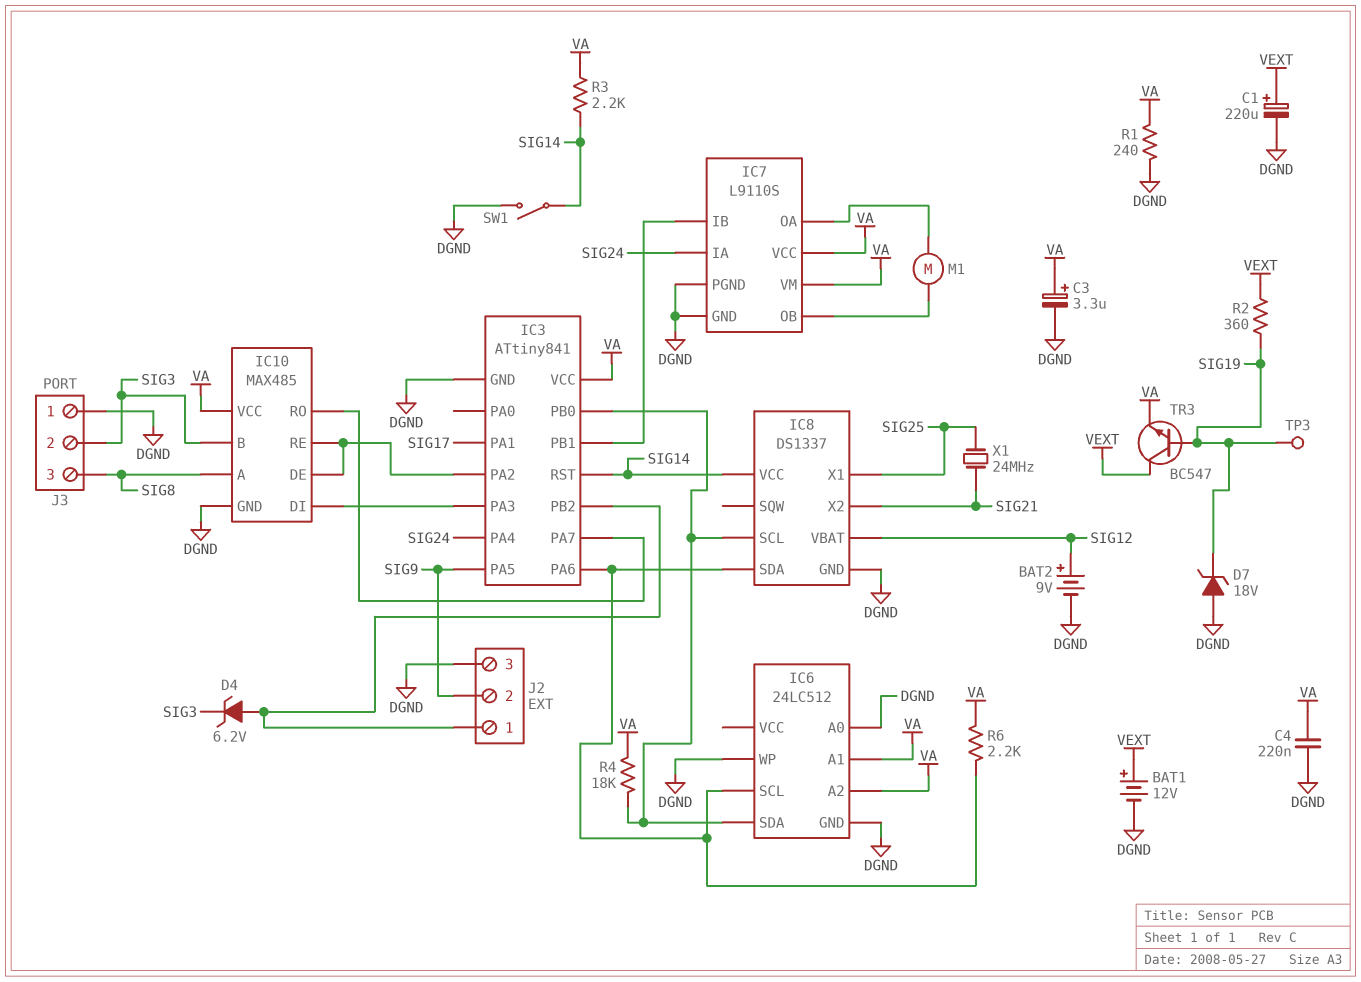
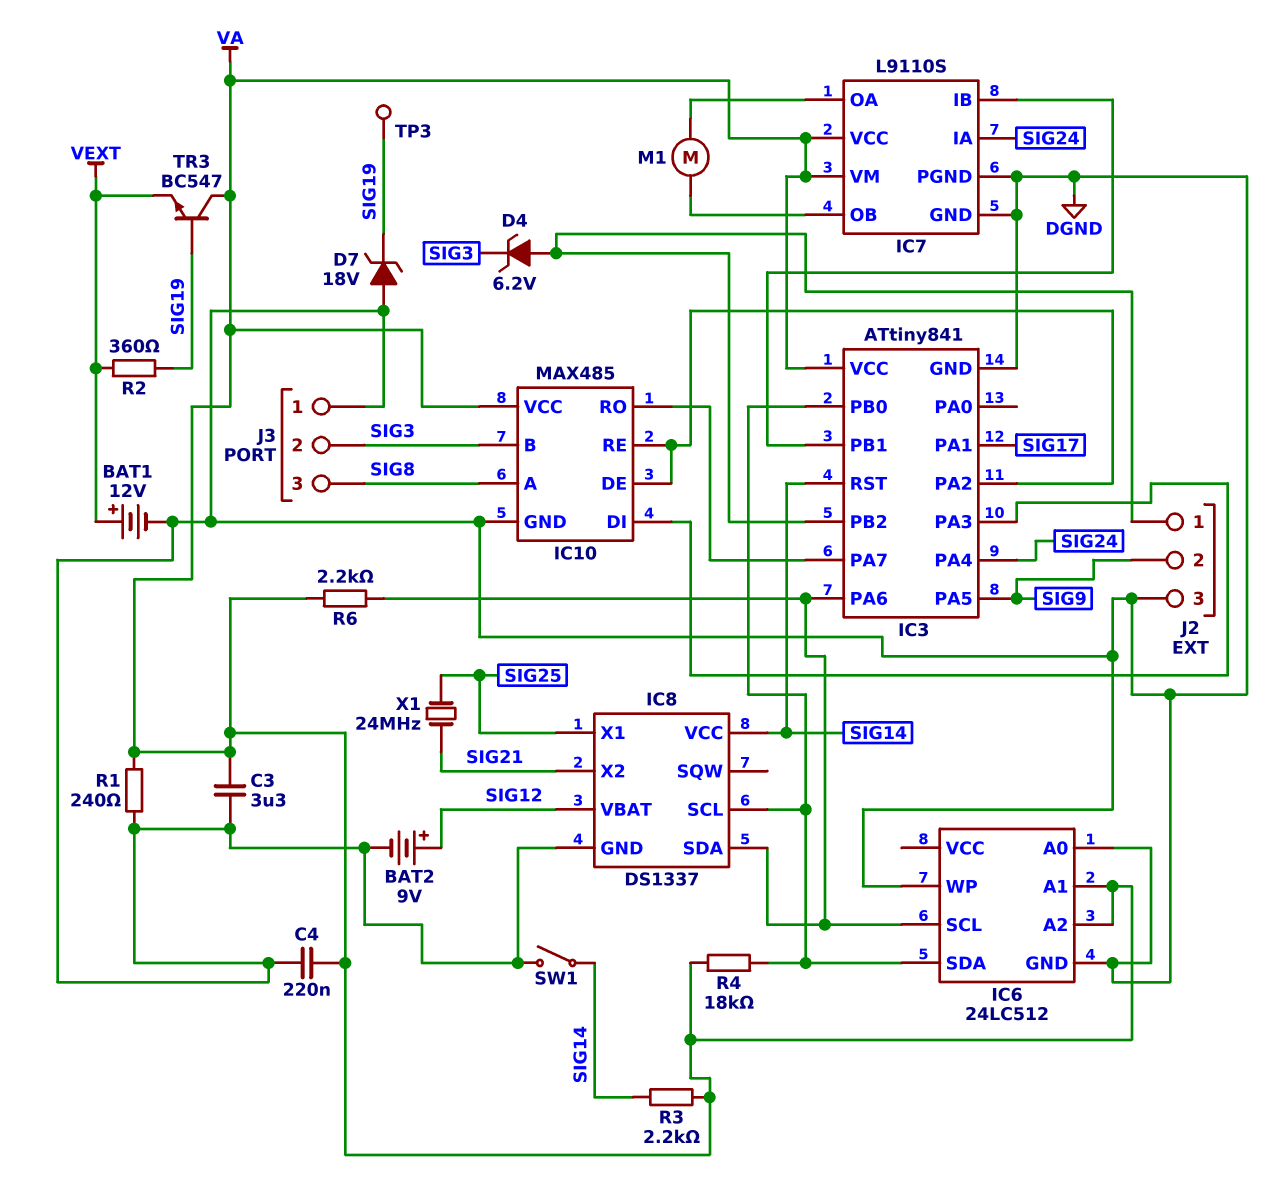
C1: 220uF (plus VEXT, minus DGND) -> none
C3: 3.3uF (plus VA, minus DGND) -> 3.3uF (DGND, VA)
TR3: NPN BC547 (B SIG19, C VEXT, E VA) -> NPN BC547 (B SIG19, C VA, E VEXT)

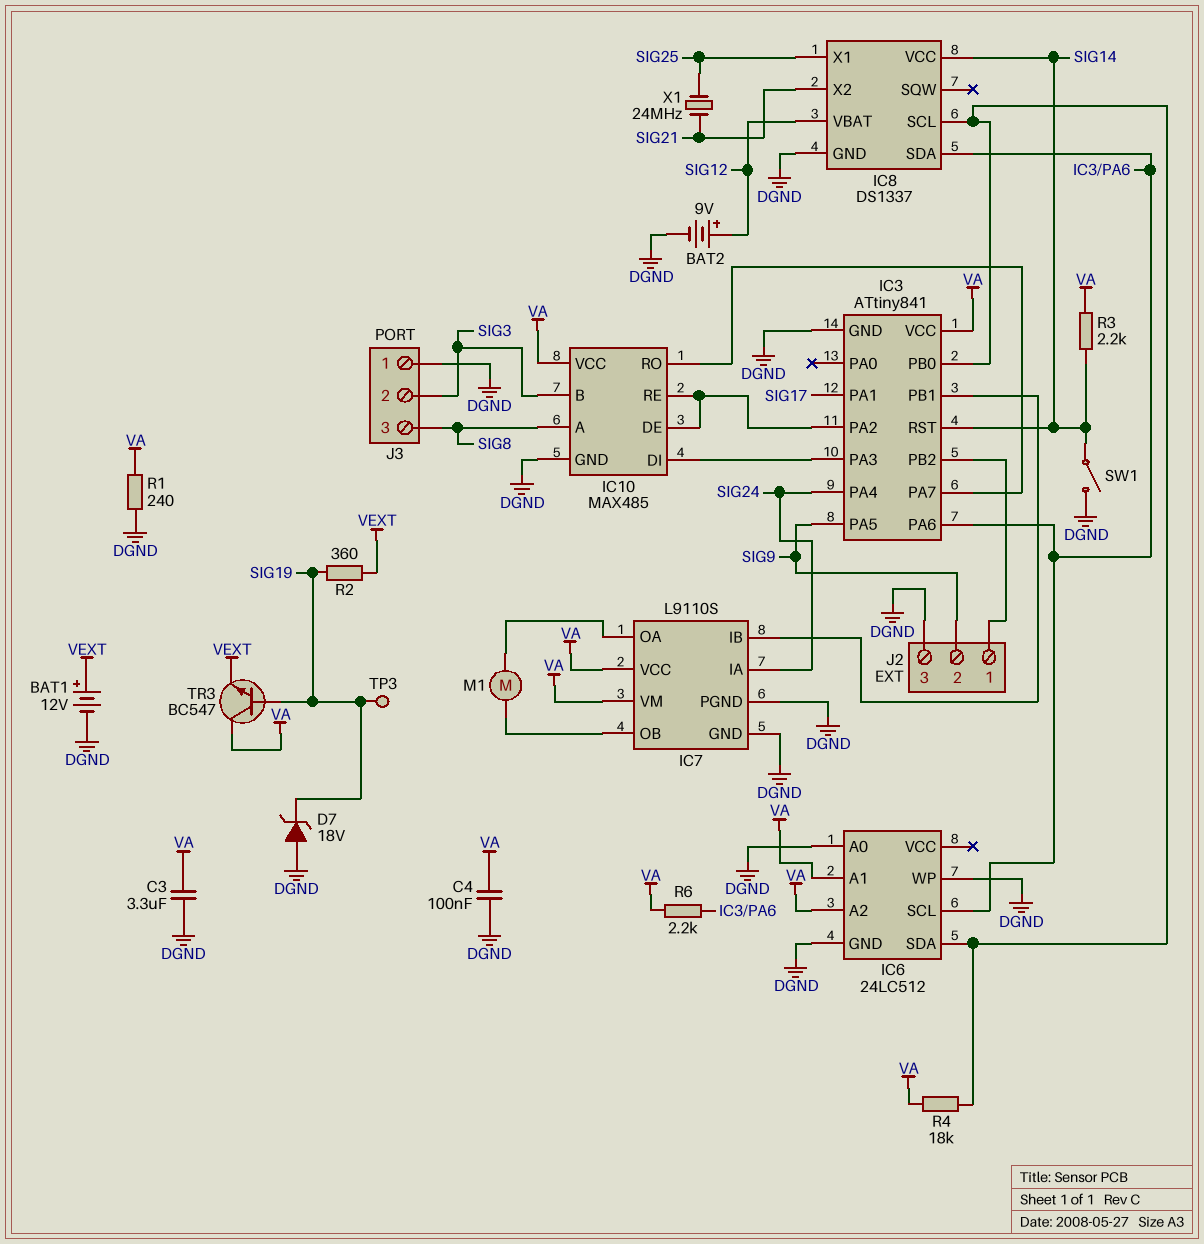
C4: 220nF (DGND, VA) -> 100nF (DGND, VA)
D4: zener 6.2V (A IC3/PB2, K SIG3) -> none

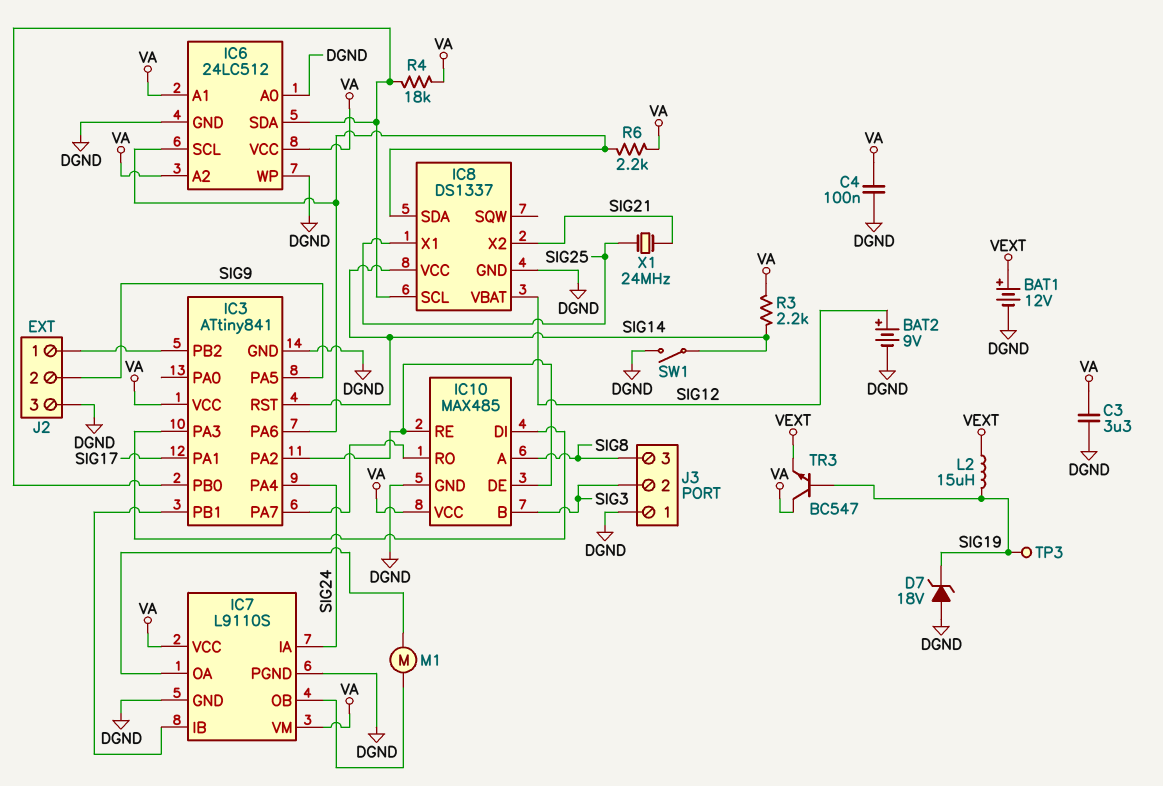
IC6 pin VCC: none -> VA
L2: none -> 15uH (SIG19, VEXT)
R1: 240 (DGND, VA) -> none
R2: 360 (SIG19, VEXT) -> none

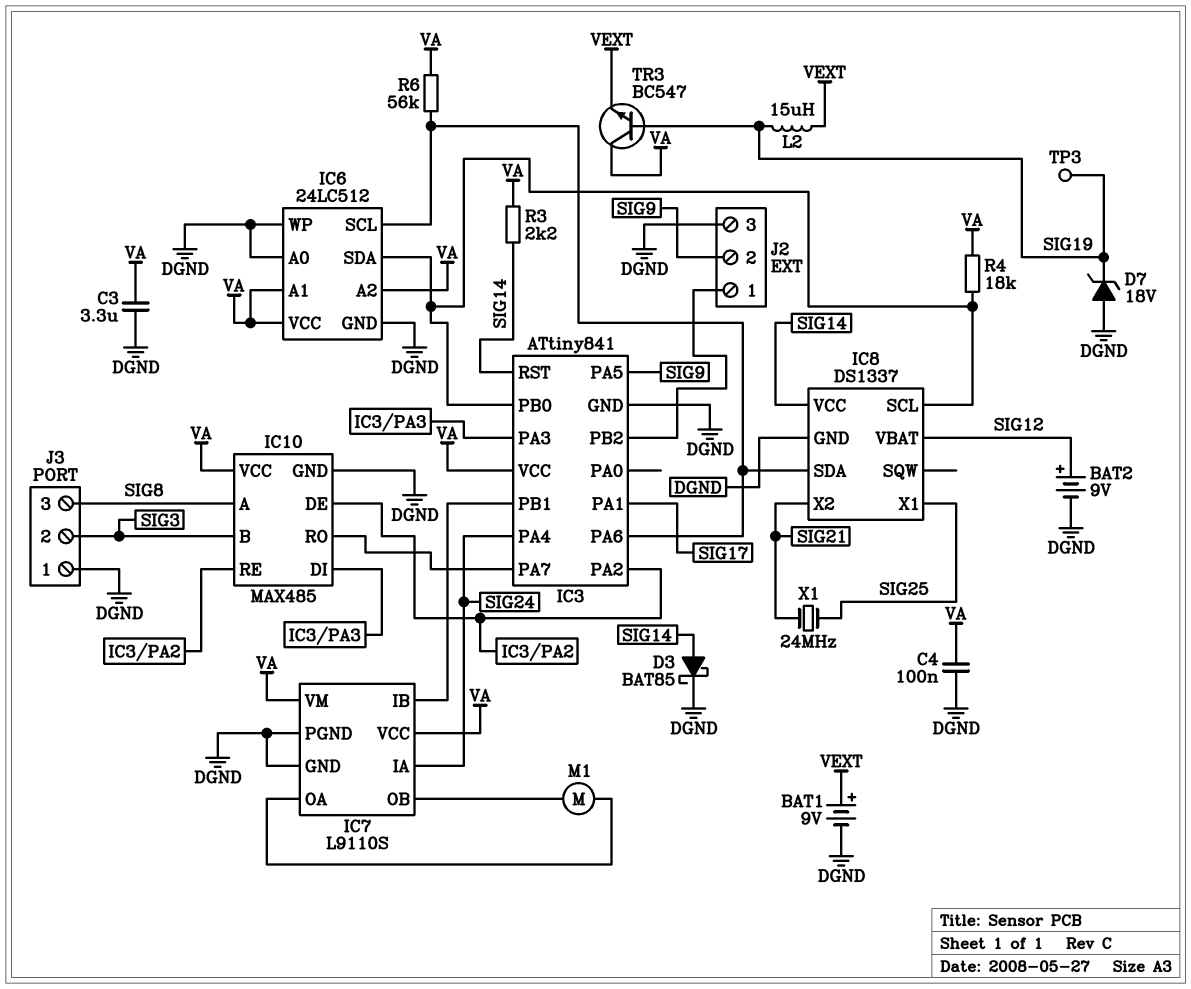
BAT1: 12V (plus VEXT, minus DGND) -> 9V (plus VEXT, minus DGND)
D3: none -> schottky BAT85 (A SIG14, K DGND)
R6: 2.2k (IC3/PA6, VA) -> 56k (IC3/PA6, VA)
SW1: switch (DGND, SIG14) -> none

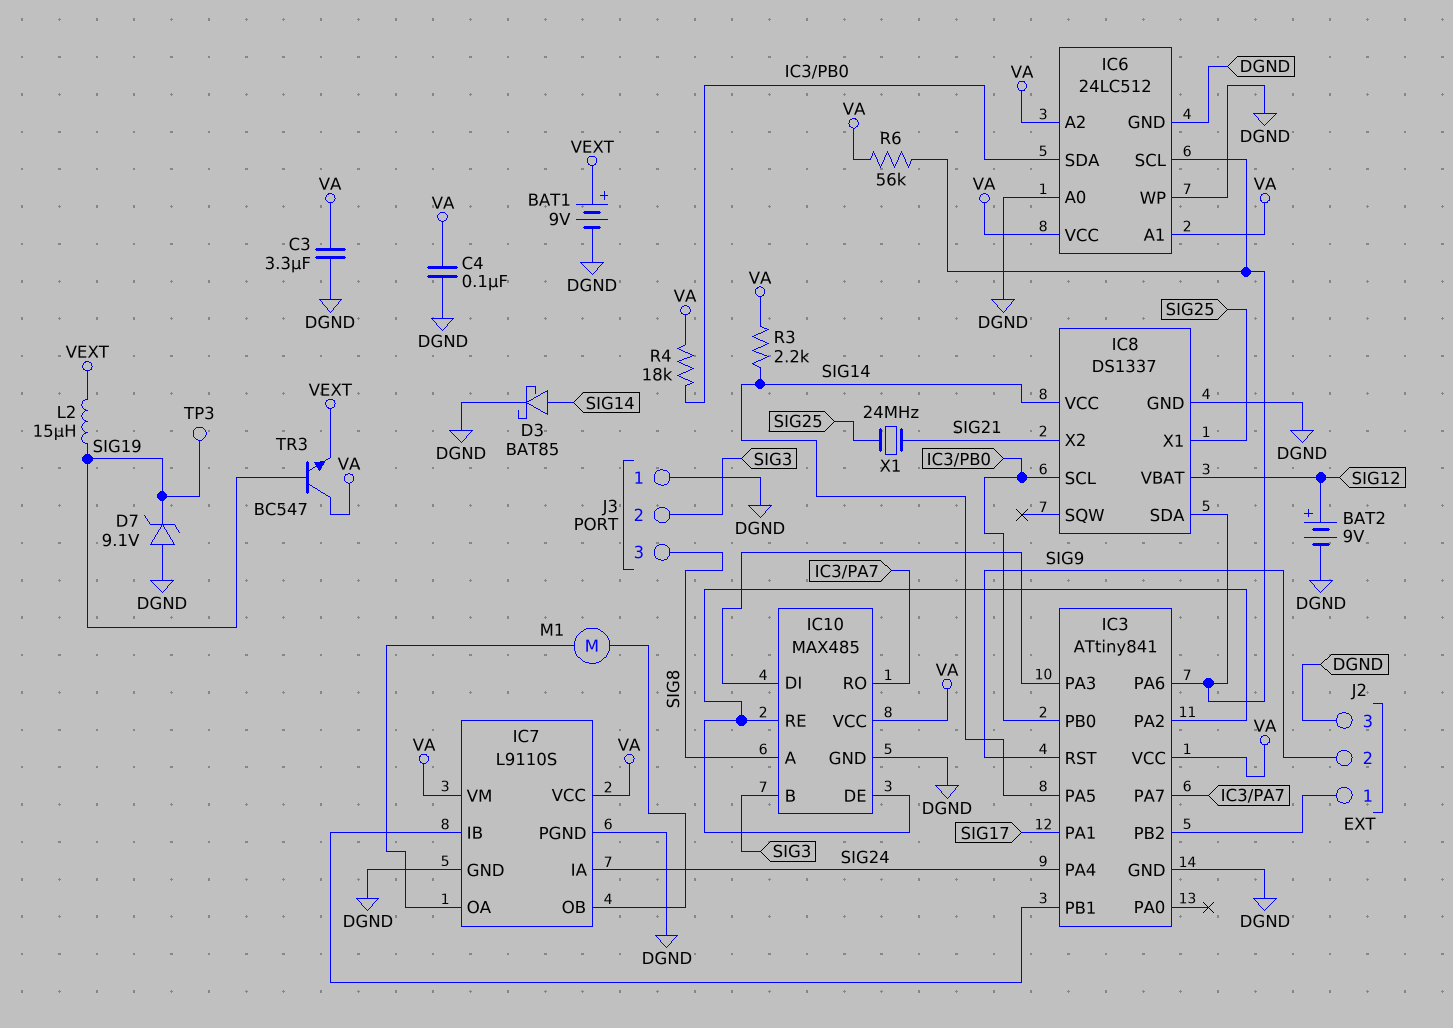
D7: zener 18V (A DGND, K SIG19) -> zener 9.1V (A DGND, K SIG19)
IC3 pin PA5: SIG9 -> SIG14
IC3 pin RST: SIG14 -> SIG9

